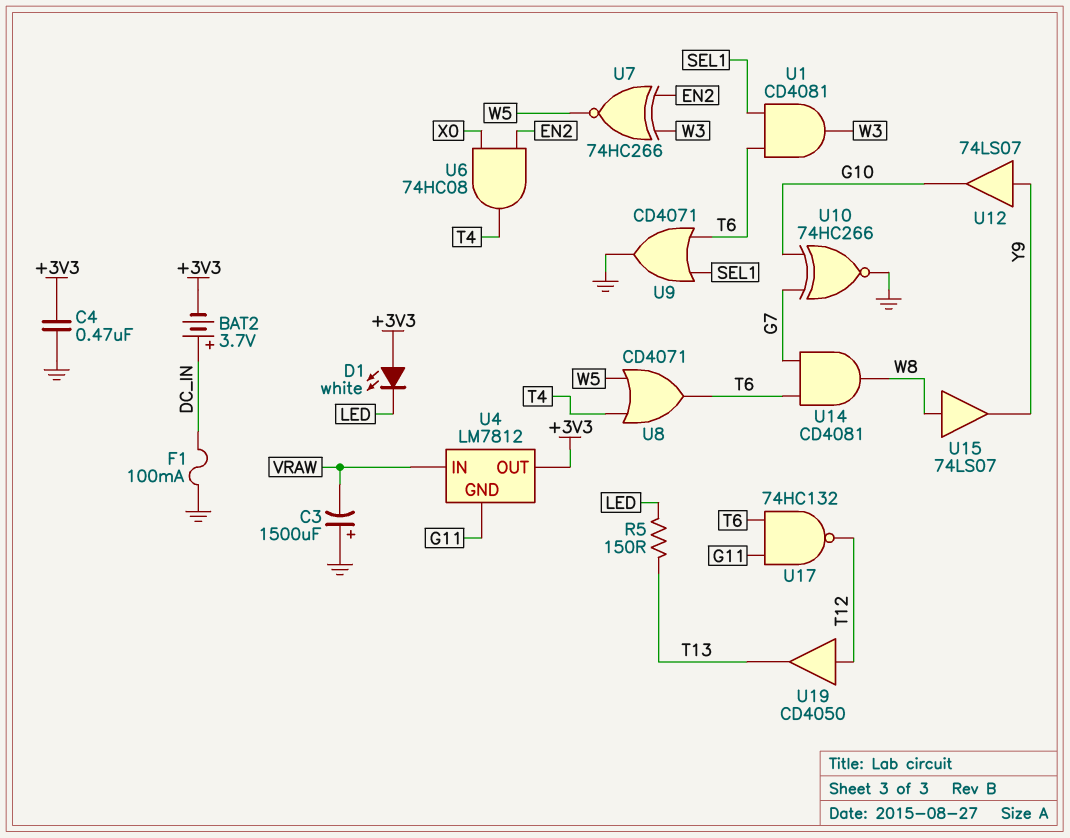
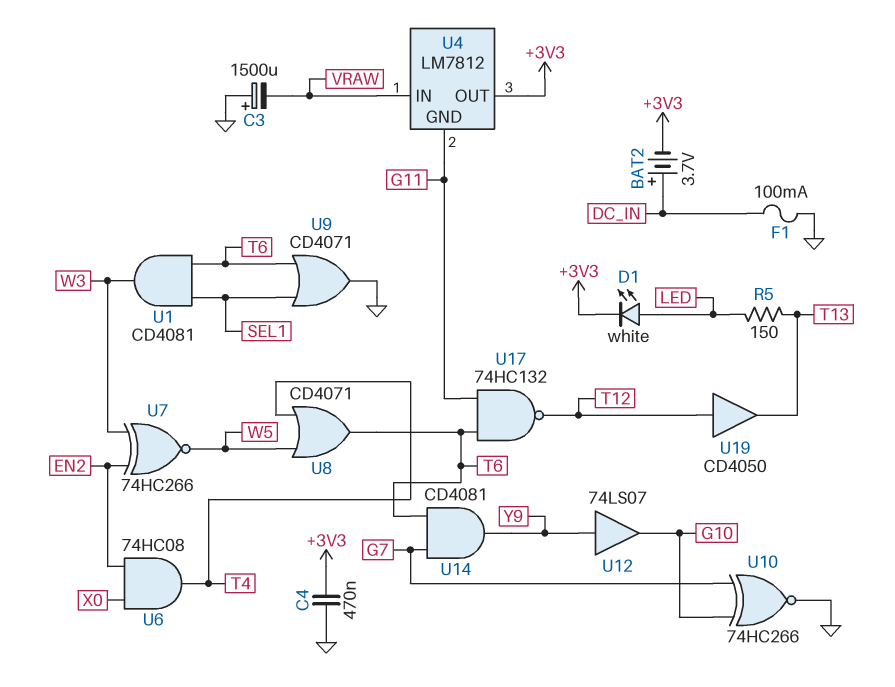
D1: LED white (A +3V3, K LED) -> LED white (A LED, K +3V3)
U14: AND CD4081 (in G7, in T6, out W8) -> AND CD4081 (in G7, in T6, out Y9)
U15: buffer 74LS07 (in W8, out Y9) -> none

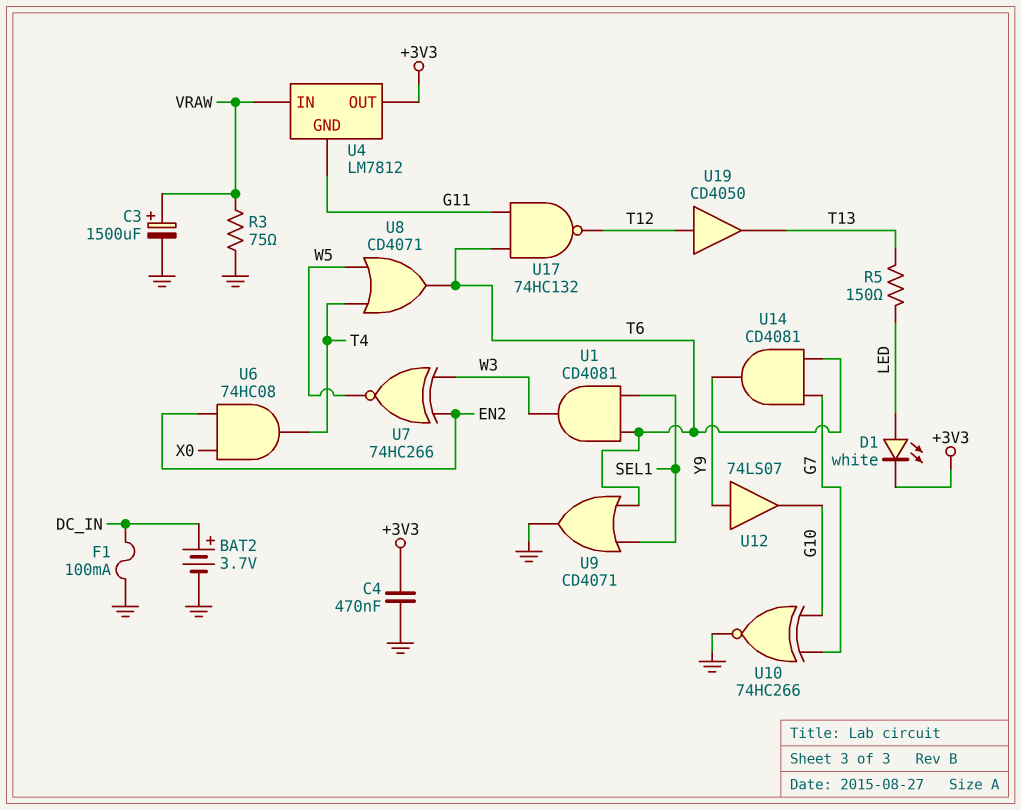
BAT2: 3.7V (plus DC_IN, minus +3V3) -> 3.7V (plus DC_IN, minus GND)
C3: 1500uF (plus GND, minus VRAW) -> 1500uF (plus VRAW, minus GND)
R3: none -> 75 (GND, VRAW)

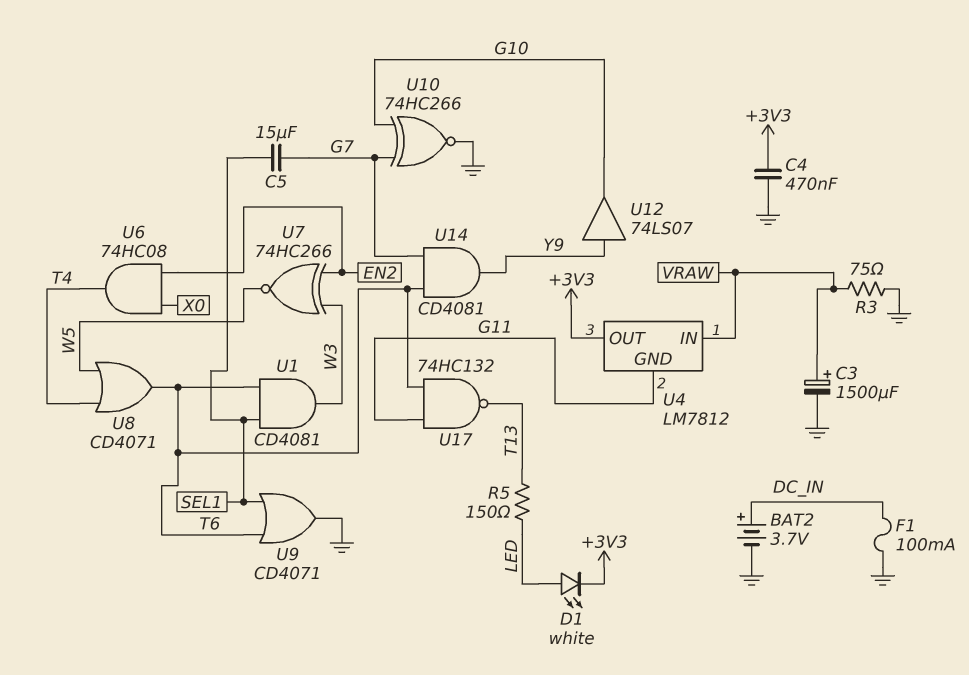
C5: none -> 15uF (G7, SEL1)
U17: NAND 74HC132 (in G11, in T6, out T12) -> NAND 74HC132 (in G11, in T6, out T13)
U19: buffer CD4050 (in T12, out T13) -> none

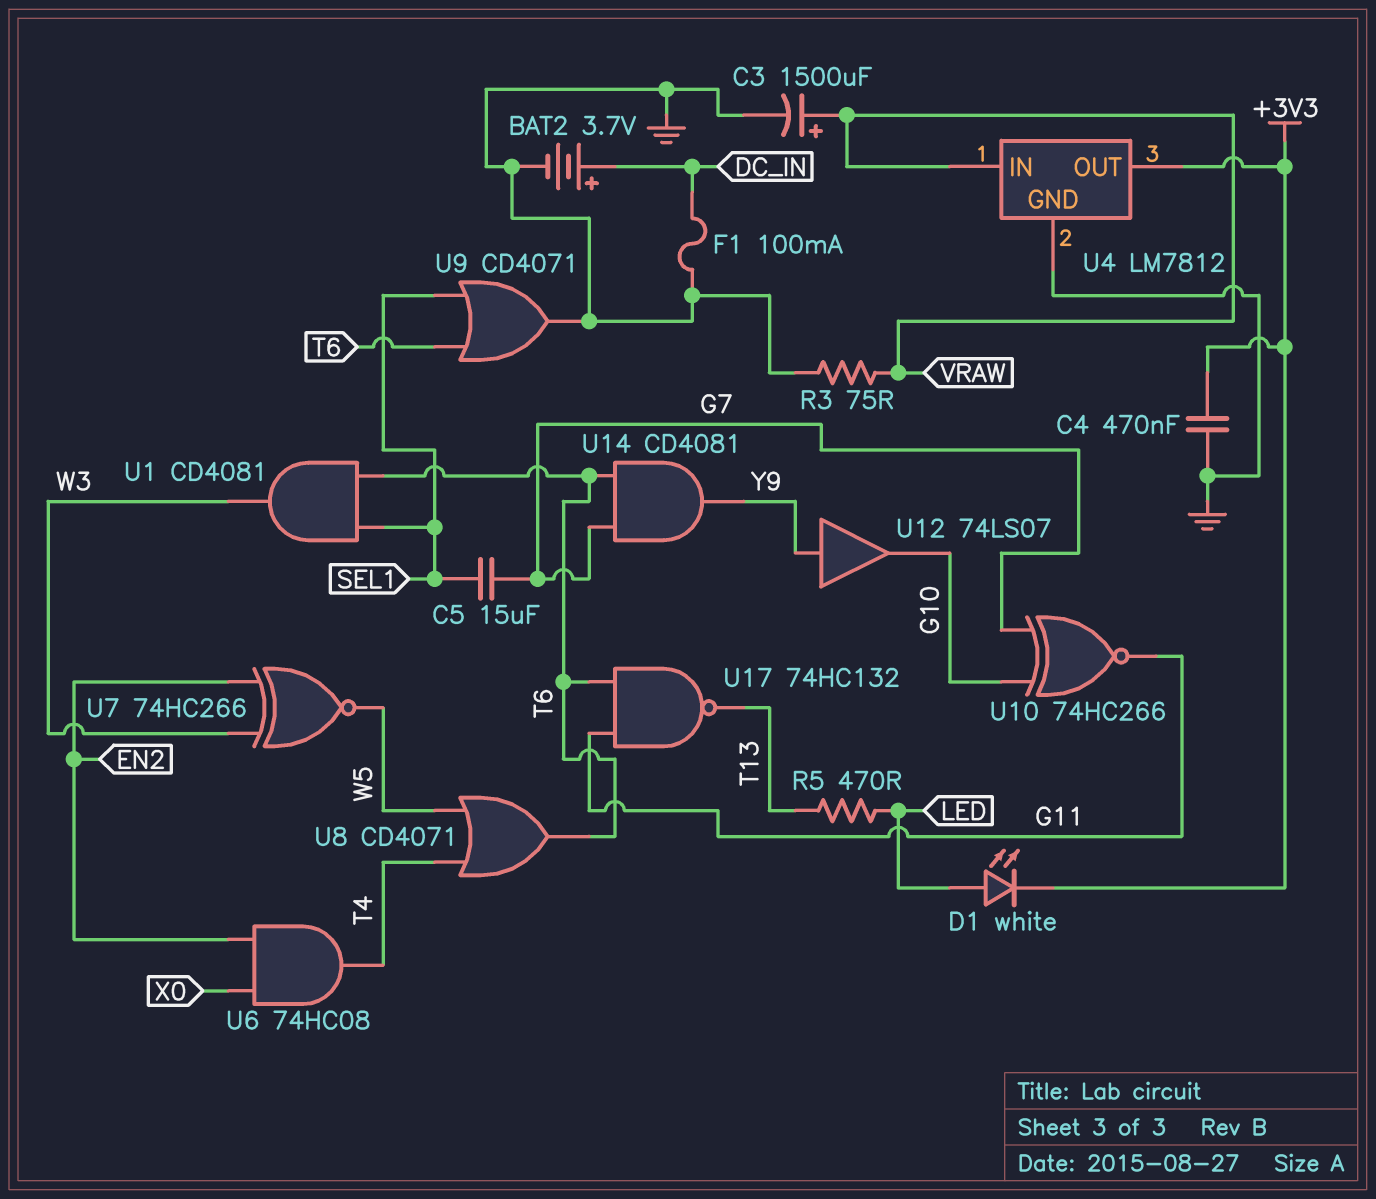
R5: 150 (LED, T13) -> 470 (LED, T13)
U4 pin GND: G11 -> GND
U10: XNOR 74HC266 (in G7, in G10, out GND) -> XNOR 74HC266 (in G7, in G10, out G11)

